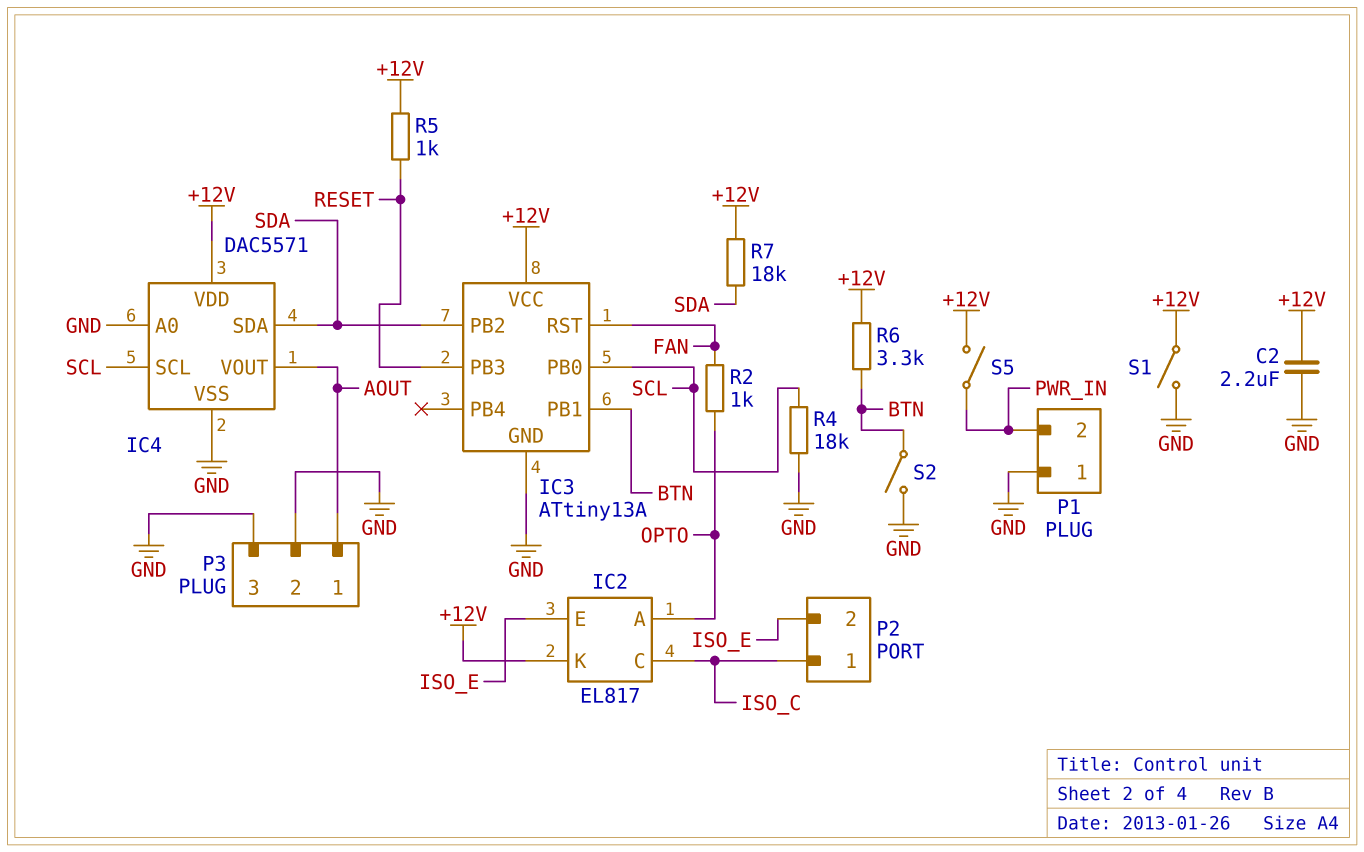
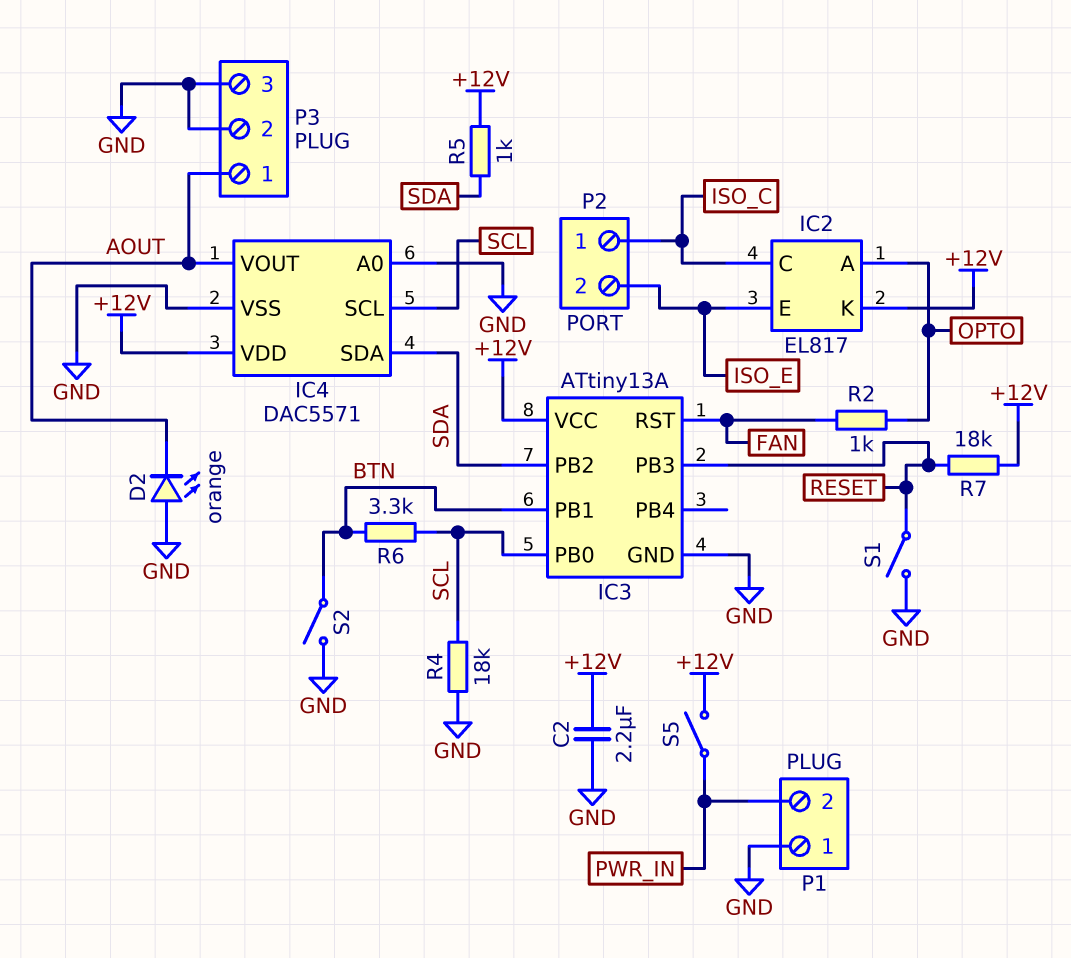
D2: none -> LED orange (A GND, K AOUT)
R5: 1k (+12V, RESET) -> 1k (+12V, SDA)
R6: 3.3k (+12V, BTN) -> 3.3k (BTN, SCL)
R7: 18k (+12V, SDA) -> 18k (+12V, RESET)
S1: switch (+12V, GND) -> switch (GND, RESET)

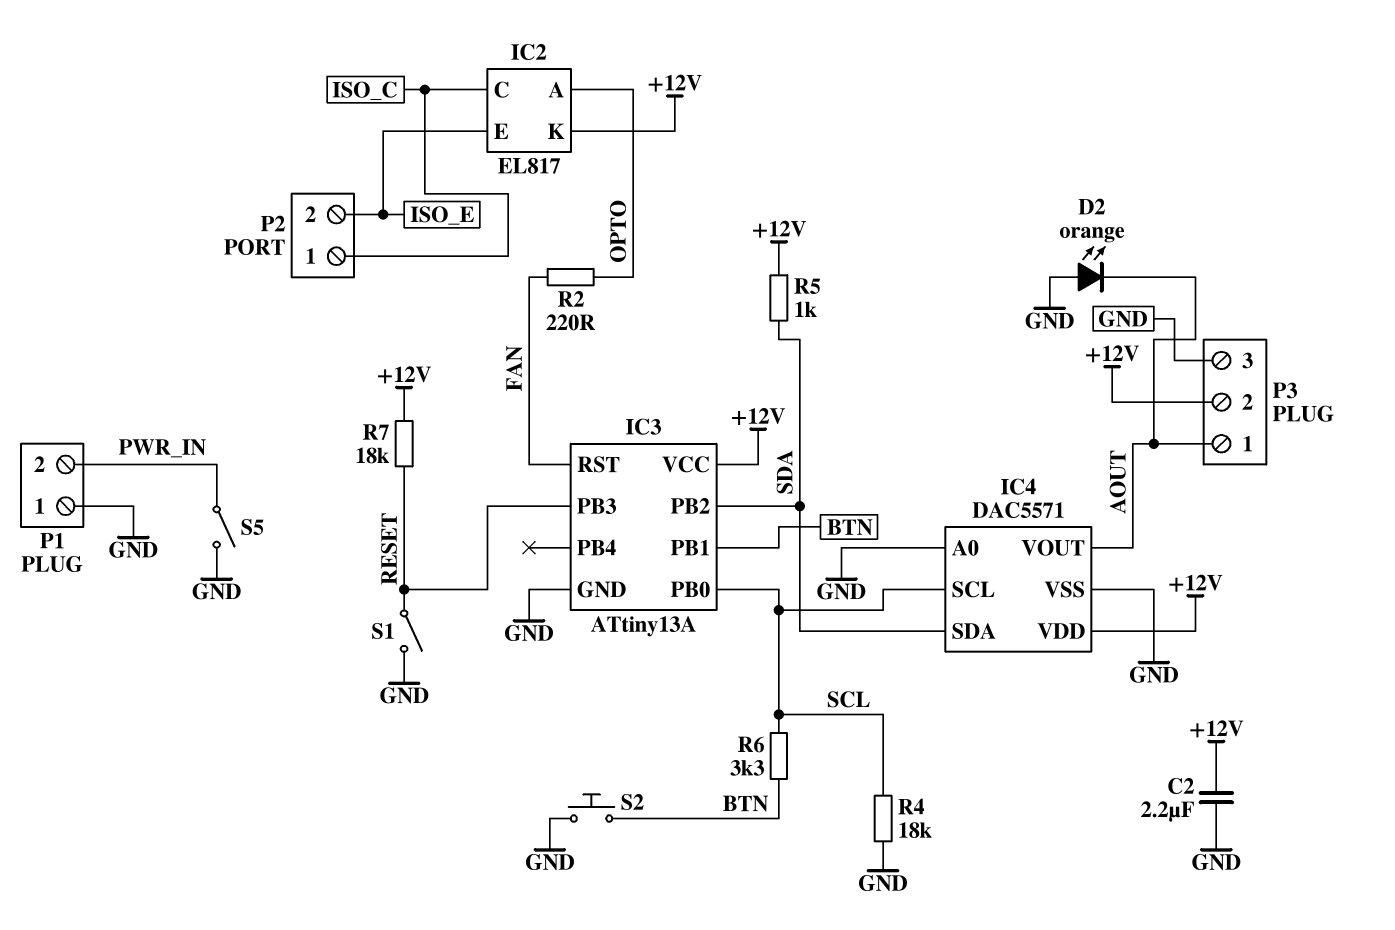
P3 pin 2: GND -> +12V
R2: 1k (FAN, OPTO) -> 220 (FAN, OPTO)
S2: switch (BTN, GND) -> button (BTN, GND)
S5: switch (+12V, PWR_IN) -> switch (GND, PWR_IN)

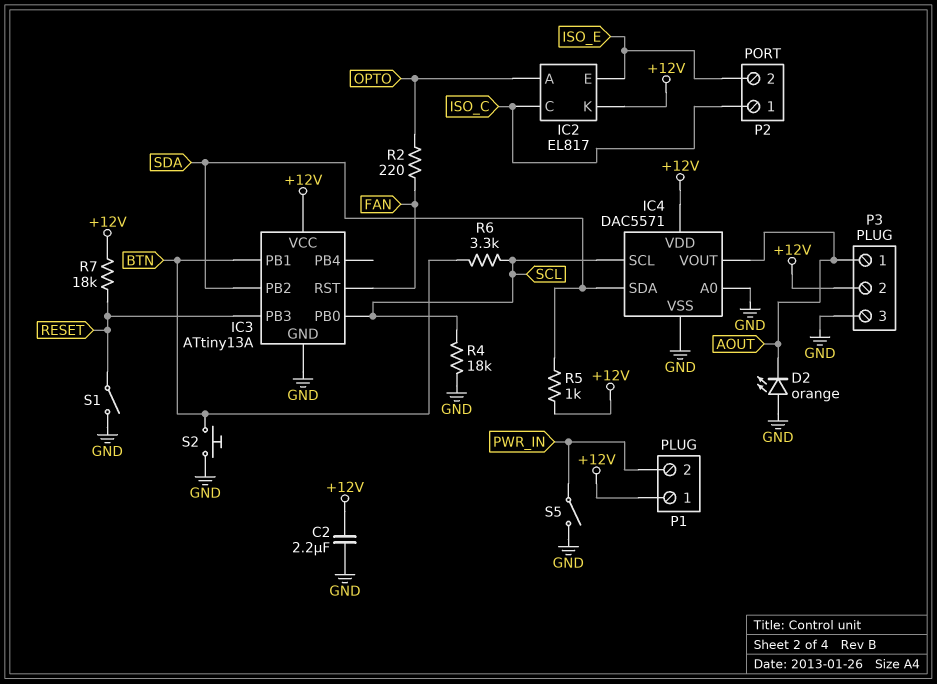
P1 pin 1: GND -> +12V

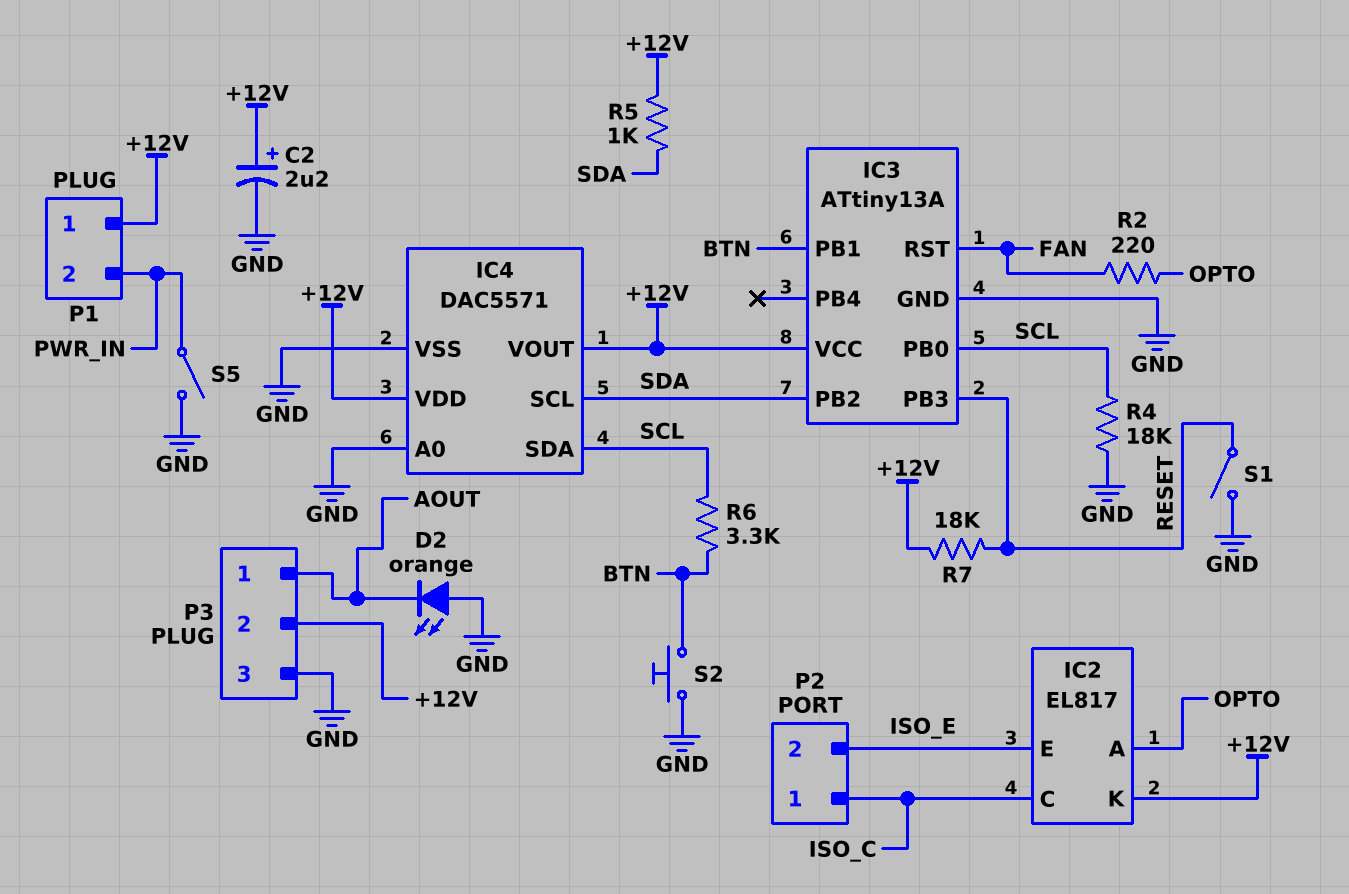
C2: 2.2uF (+12V, GND) -> 2.2uF (plus +12V, minus GND)
IC4 pin SCL: SCL -> SDA
IC4 pin SDA: SDA -> SCL
IC4 pin VOUT: AOUT -> +12V

